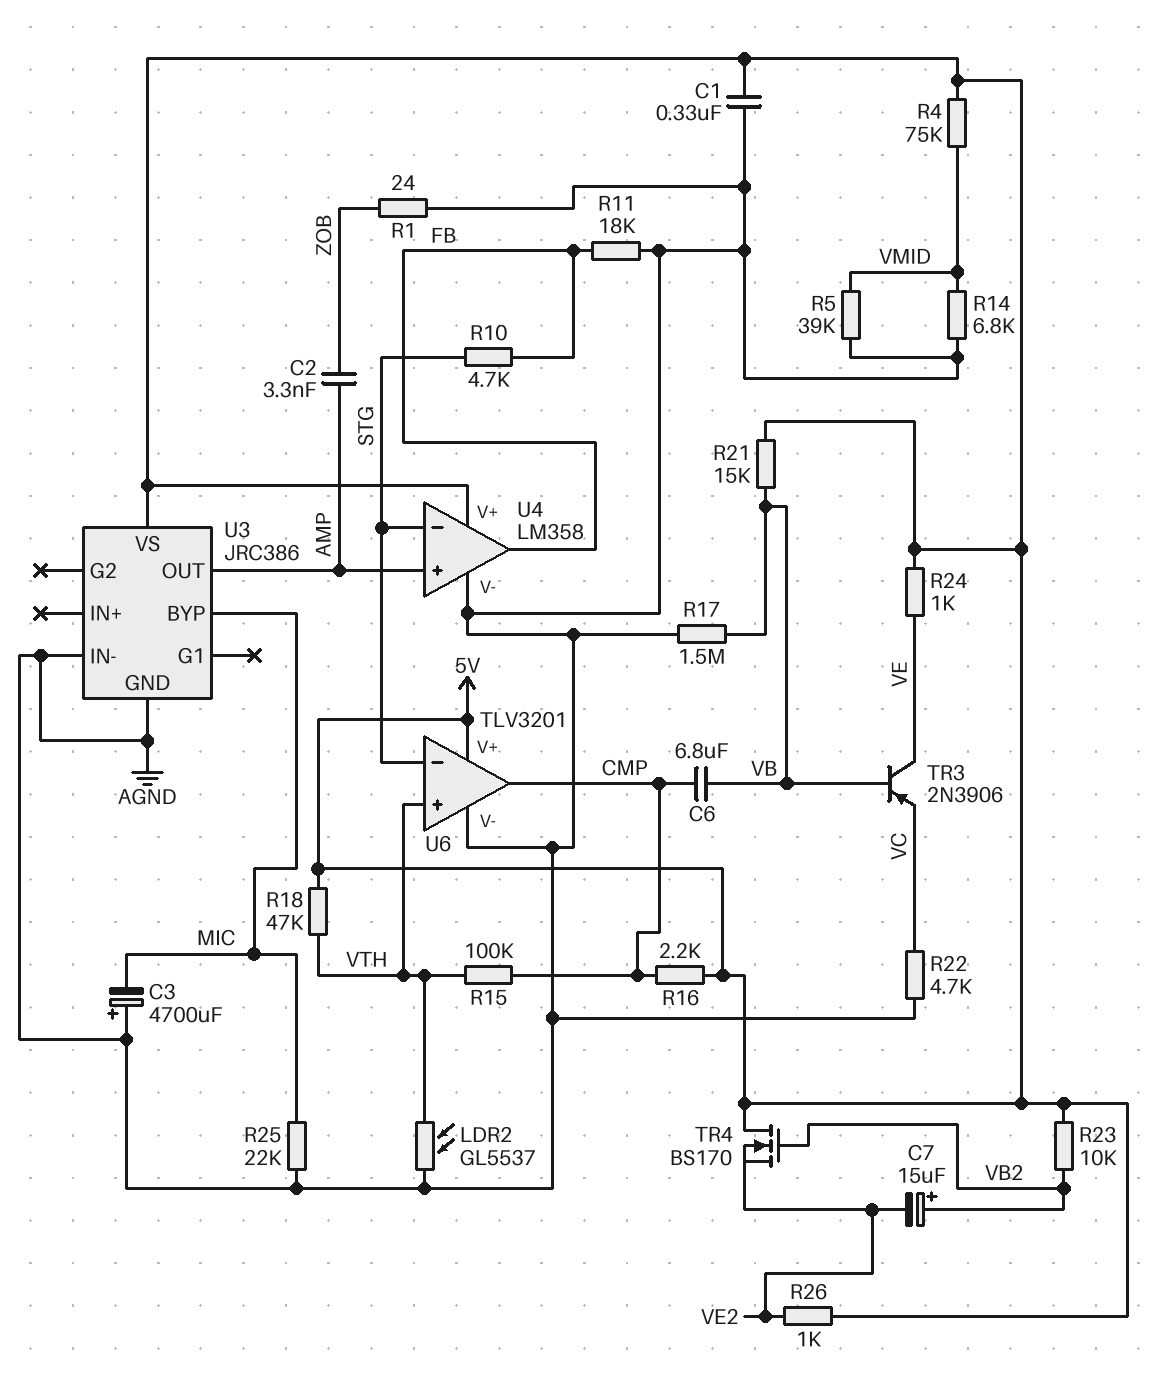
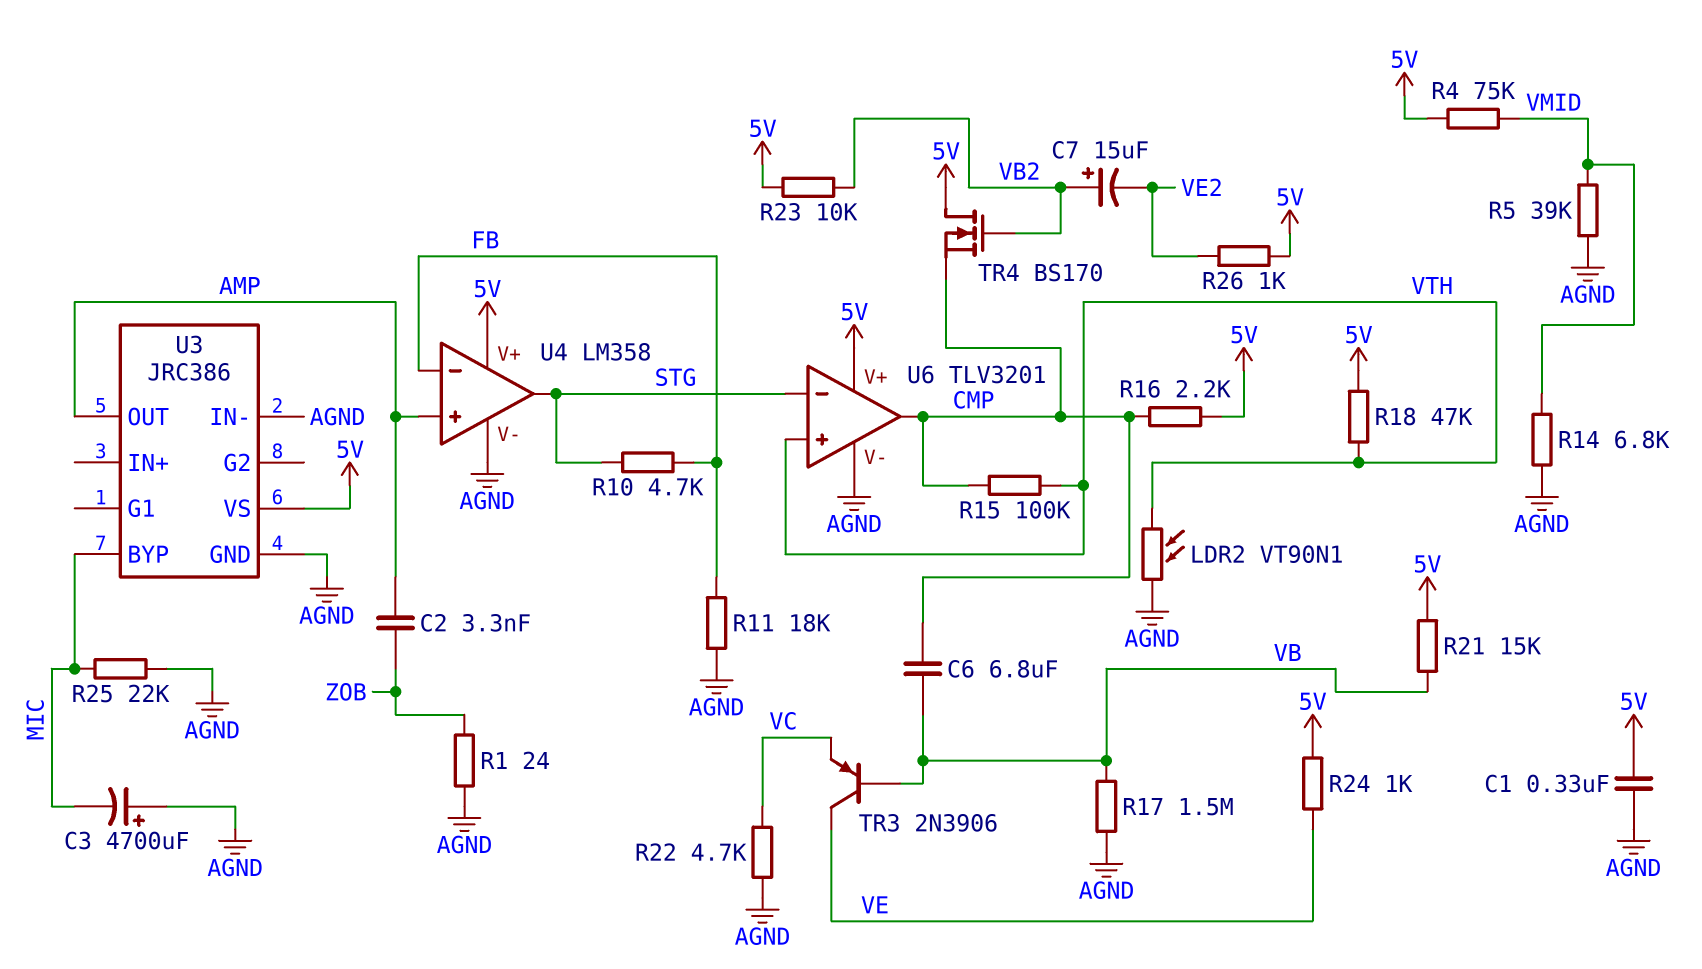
LDR2: GL5537 (AGND, VTH) -> VT90N1 (AGND, VTH)
TR4: NMOS BS170 (G VB2, D 5V, S VE2) -> NMOS BS170 (G VB2, D 5V, S CMP)
U4 pin in-: STG -> FB
U4 pin out: FB -> STG

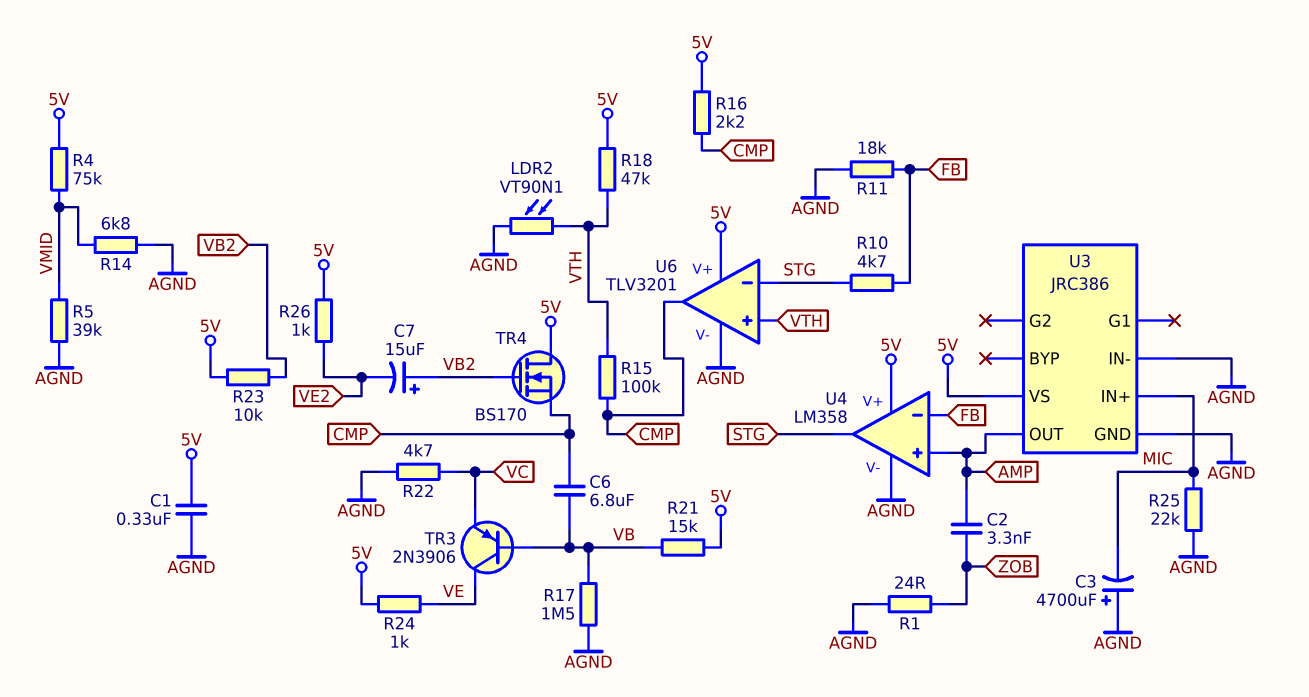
U3 pin BYP: MIC -> none
U3 pin IN+: none -> MIC

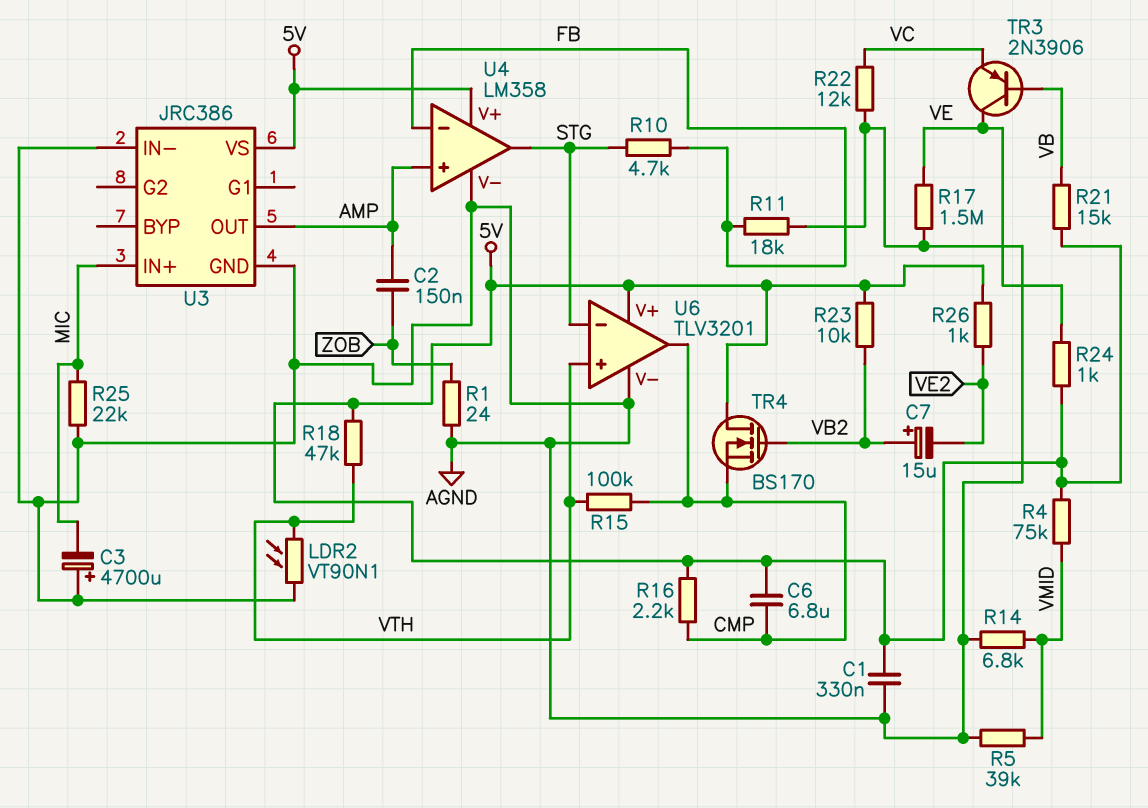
C2: 3.3nF (AMP, ZOB) -> 150nF (AMP, ZOB)
C6: 6.8uF (CMP, VB) -> 6.8uF (5V, CMP)
R17: 1.5M (AGND, VB) -> 1.5M (AGND, VE)
R22: 4.7k (AGND, VC) -> 12k (AGND, VC)

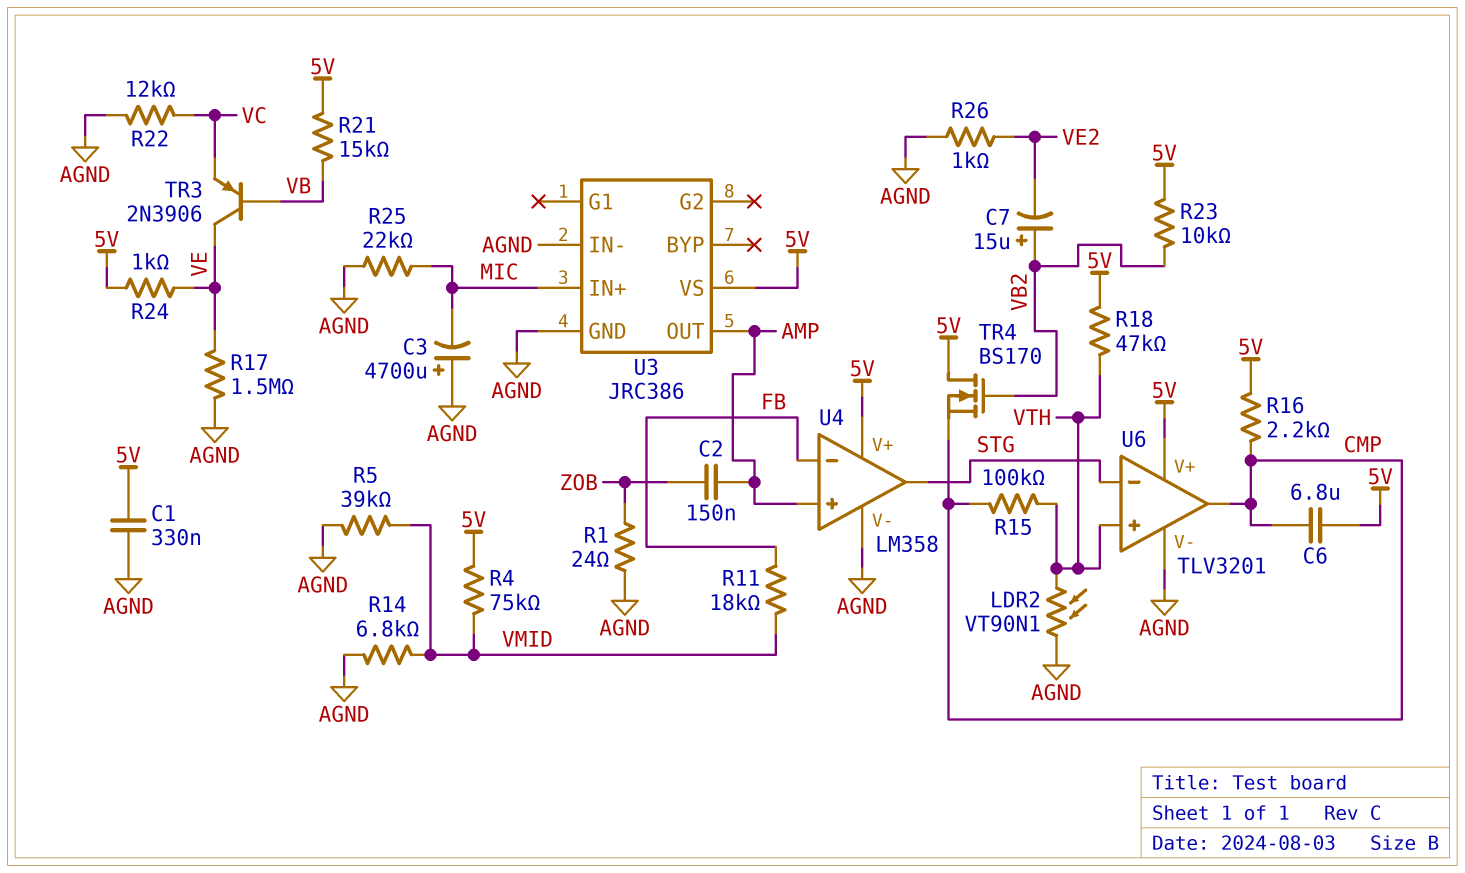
R10: 4.7k (FB, STG) -> none
R11: 18k (AGND, FB) -> 18k (FB, VMID)
R26: 1k (5V, VE2) -> 1k (AGND, VE2)

